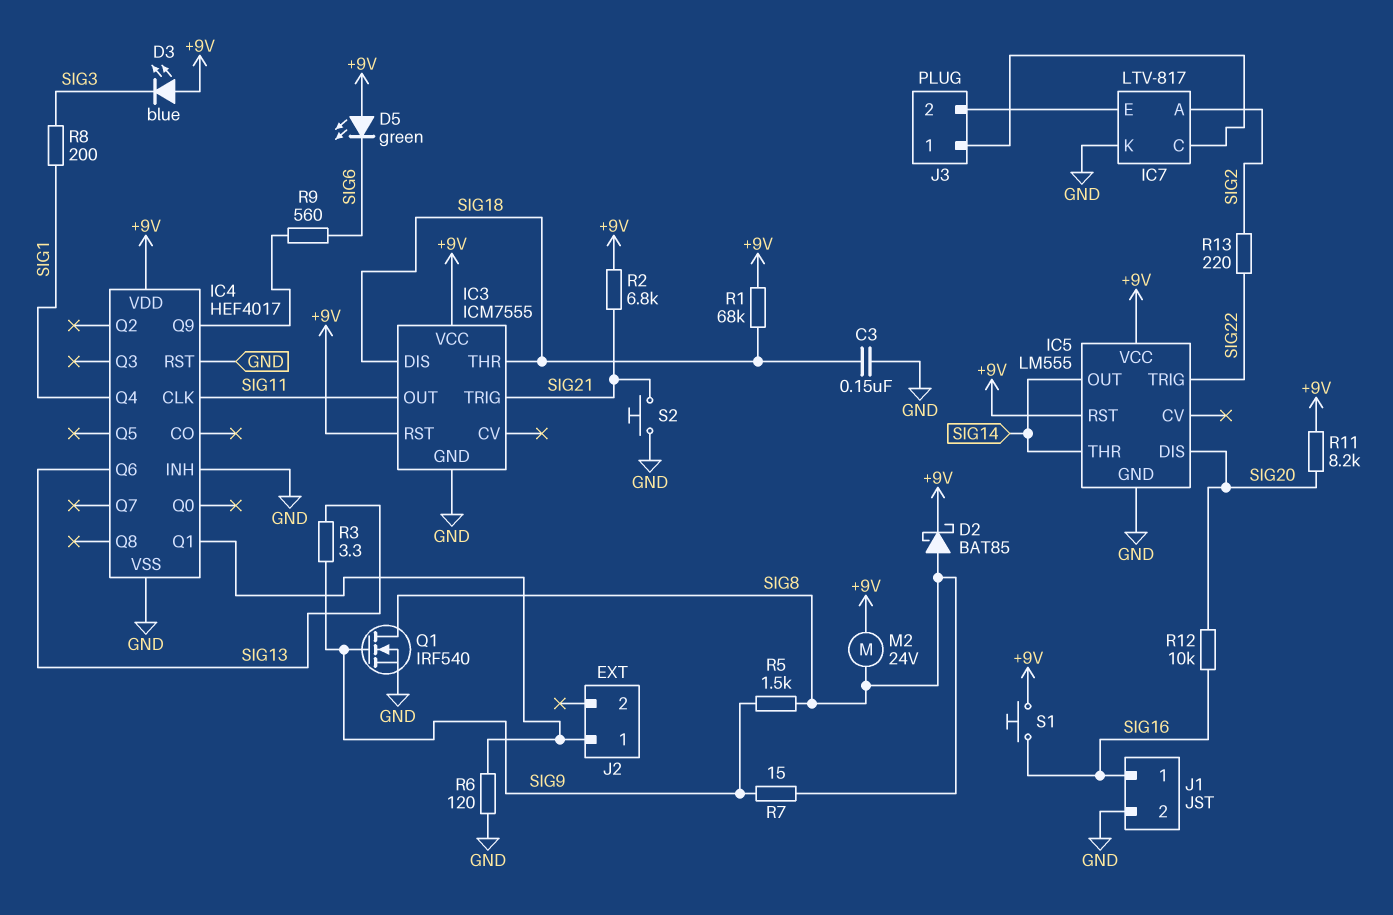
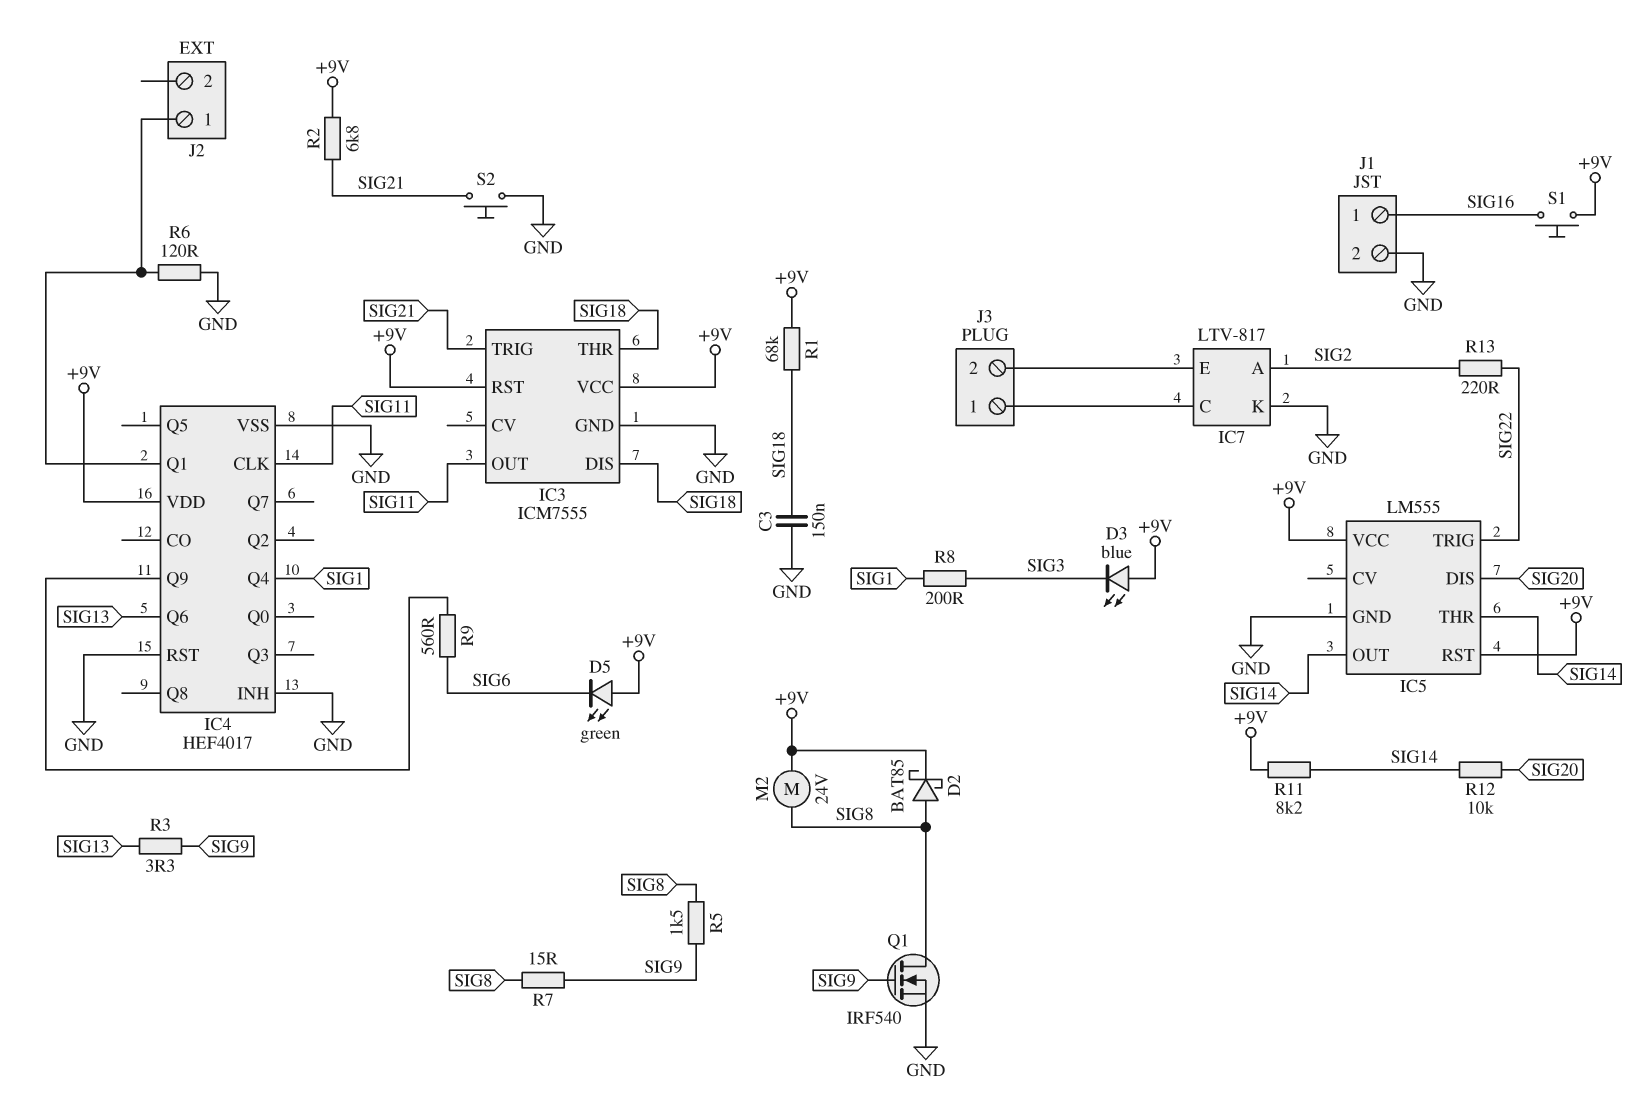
R11: 8.2k (+9V, SIG20) -> 8.2k (+9V, SIG14)
R12: 10k (SIG16, SIG20) -> 10k (SIG14, SIG20)

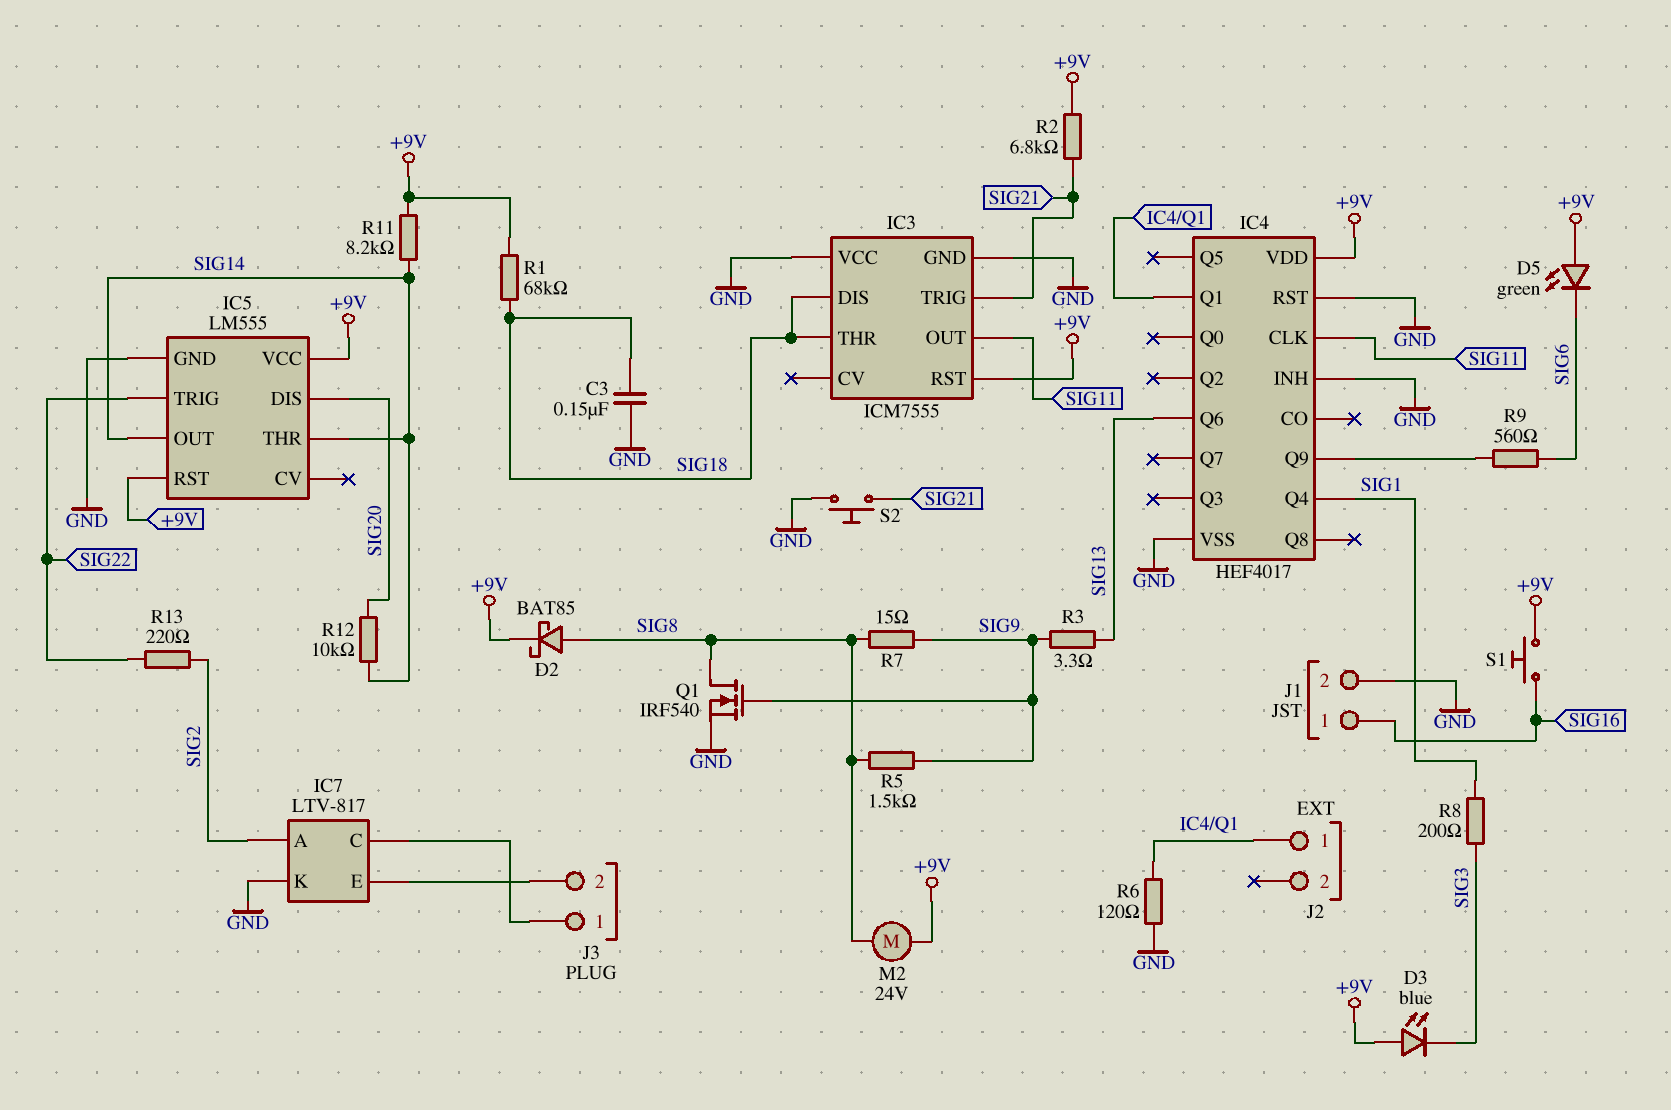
IC3 pin VCC: +9V -> GND

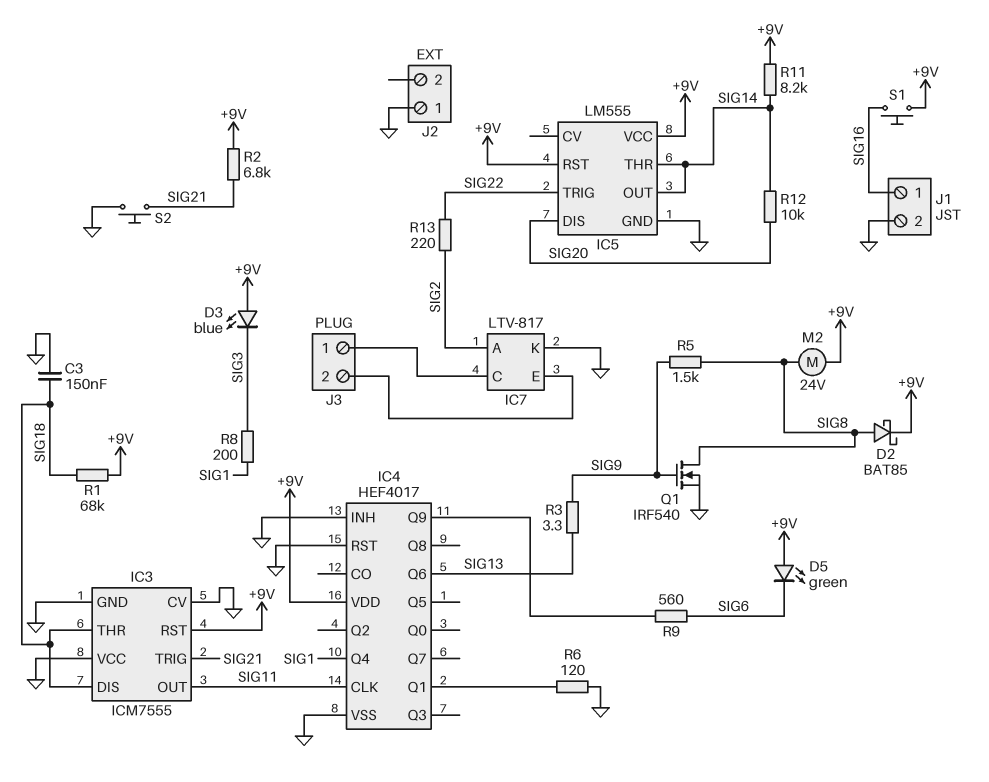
IC3 pin CV: none -> GND
J2 pin 1: IC4/Q1 -> GND
R7: 15 (SIG8, SIG9) -> none

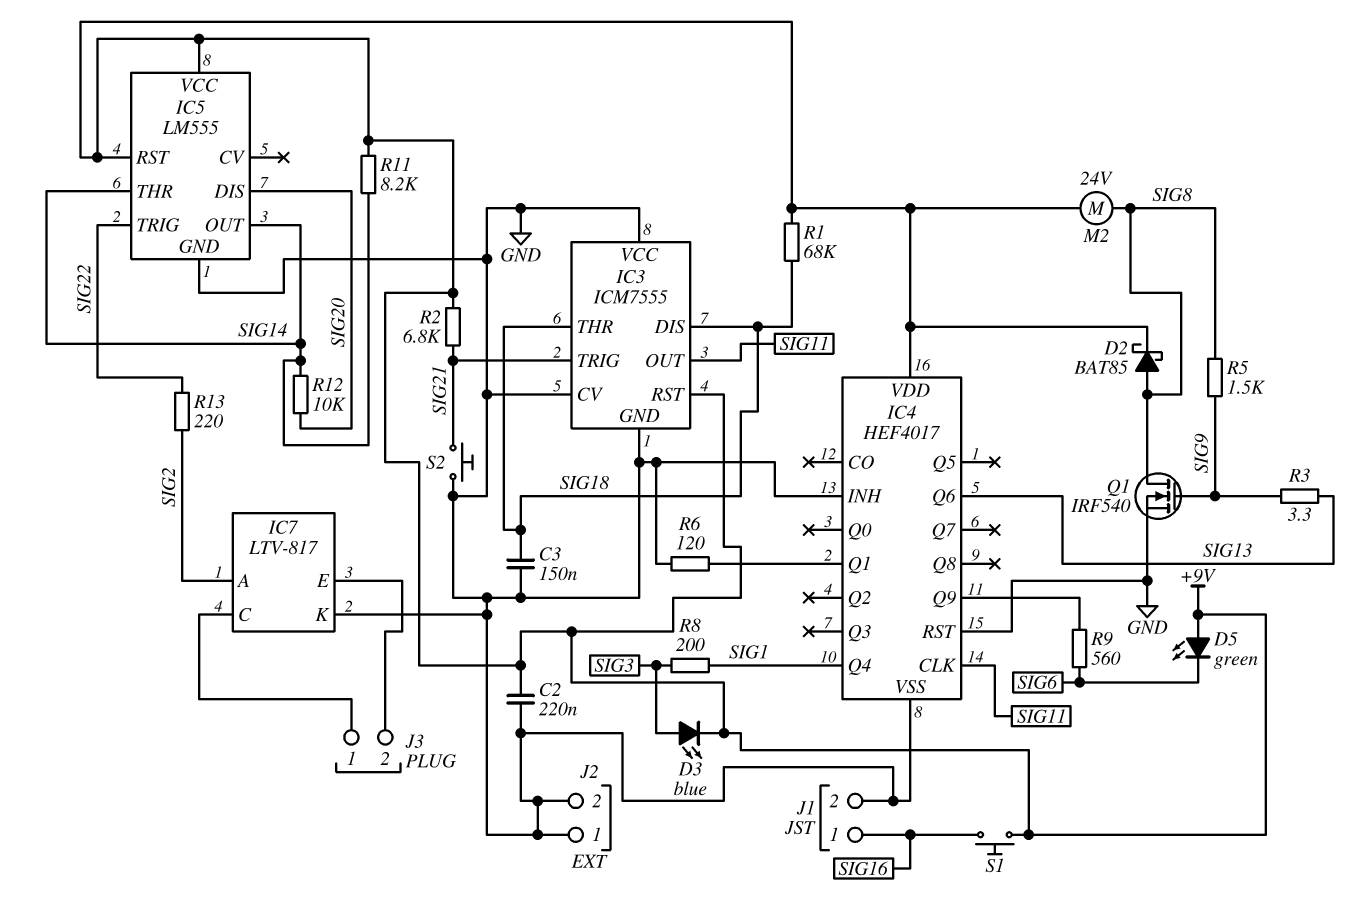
C2: none -> 220nF (+9V, GND)
D3: LED blue (A +9V, K SIG3) -> LED blue (A SIG3, K +9V)
J2 pin 2: none -> GND

